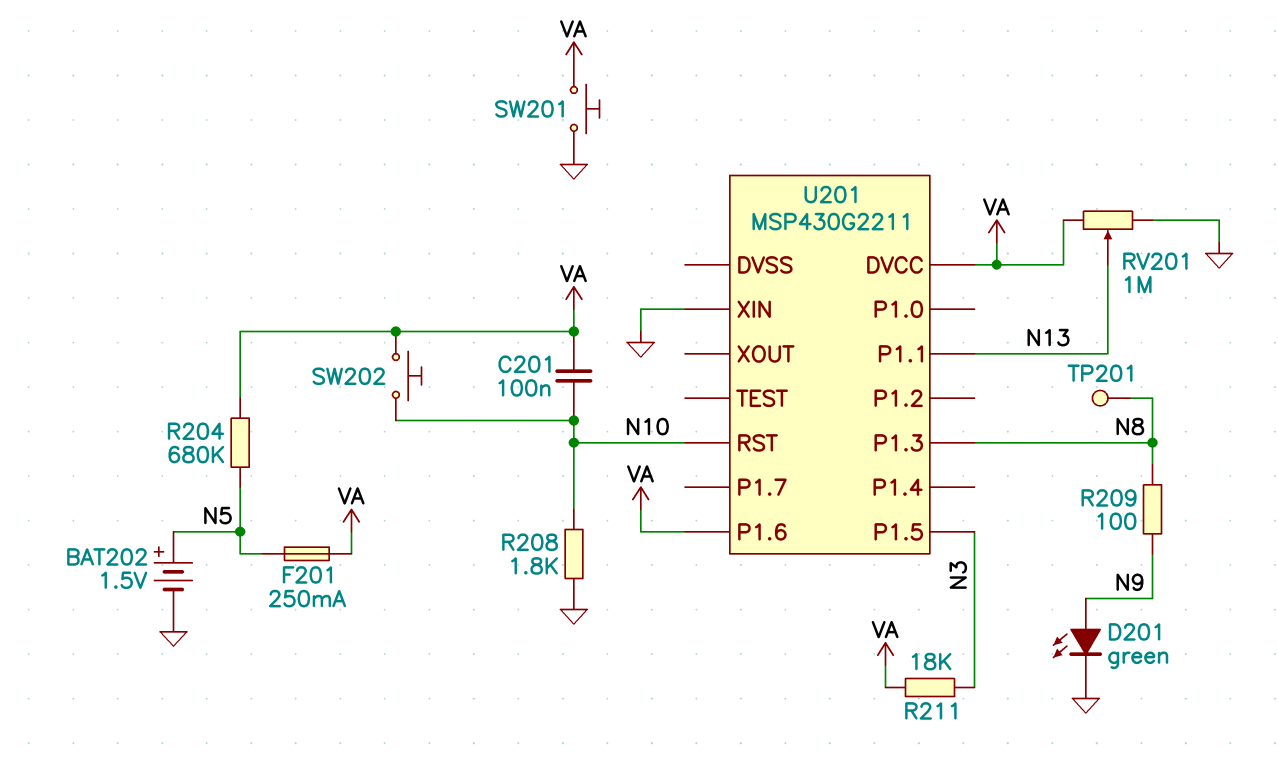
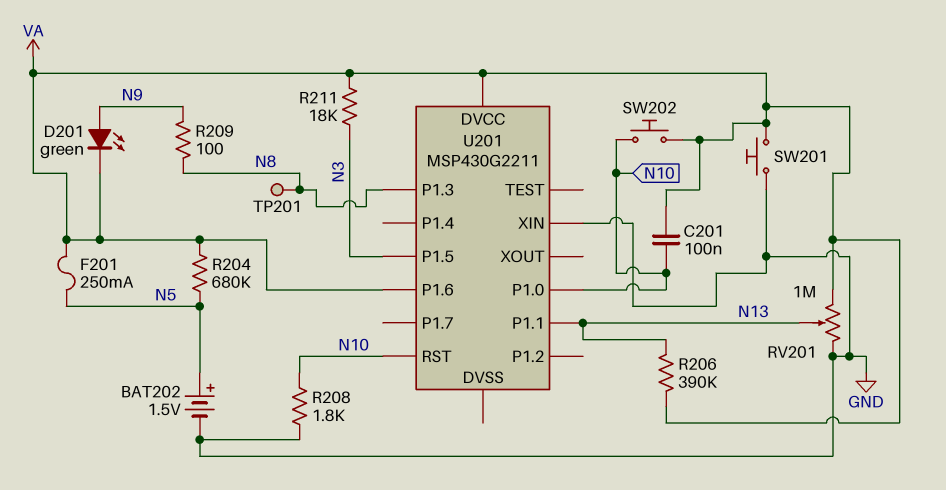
D201: LED green (A N9, K GND) -> LED green (A N9, K VA)
R206: none -> 390k (N13, VA)
U201 pin P1.0: none -> N10

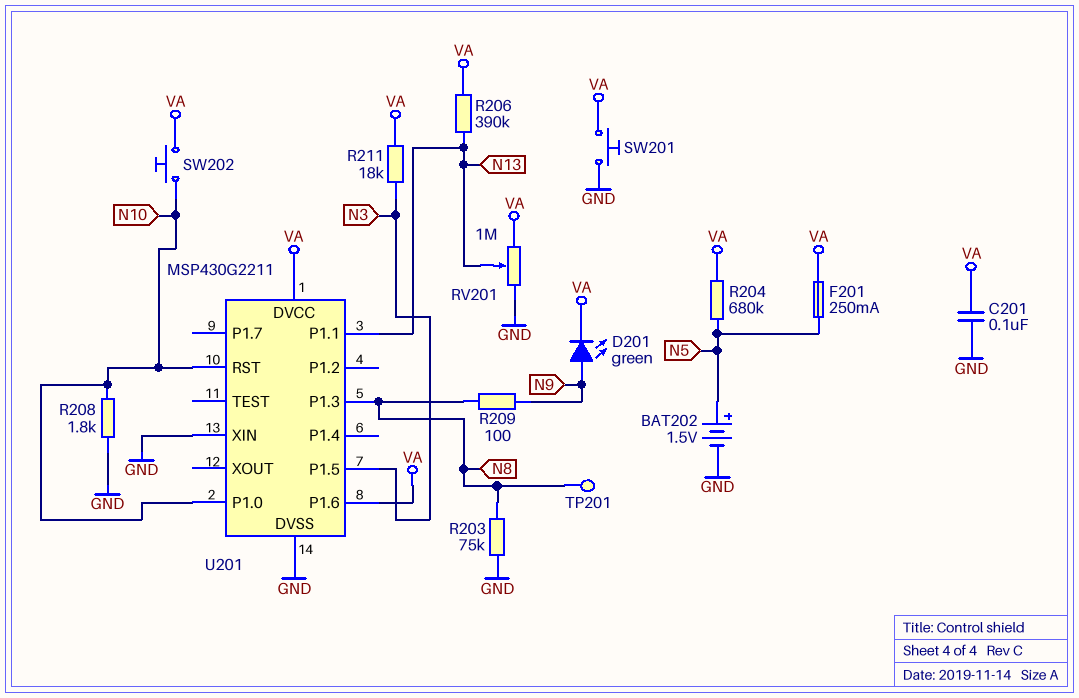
C201: 100nF (N10, VA) -> 100nF (GND, VA)
R203: none -> 75k (GND, N8)
U201 pin DVSS: none -> GND

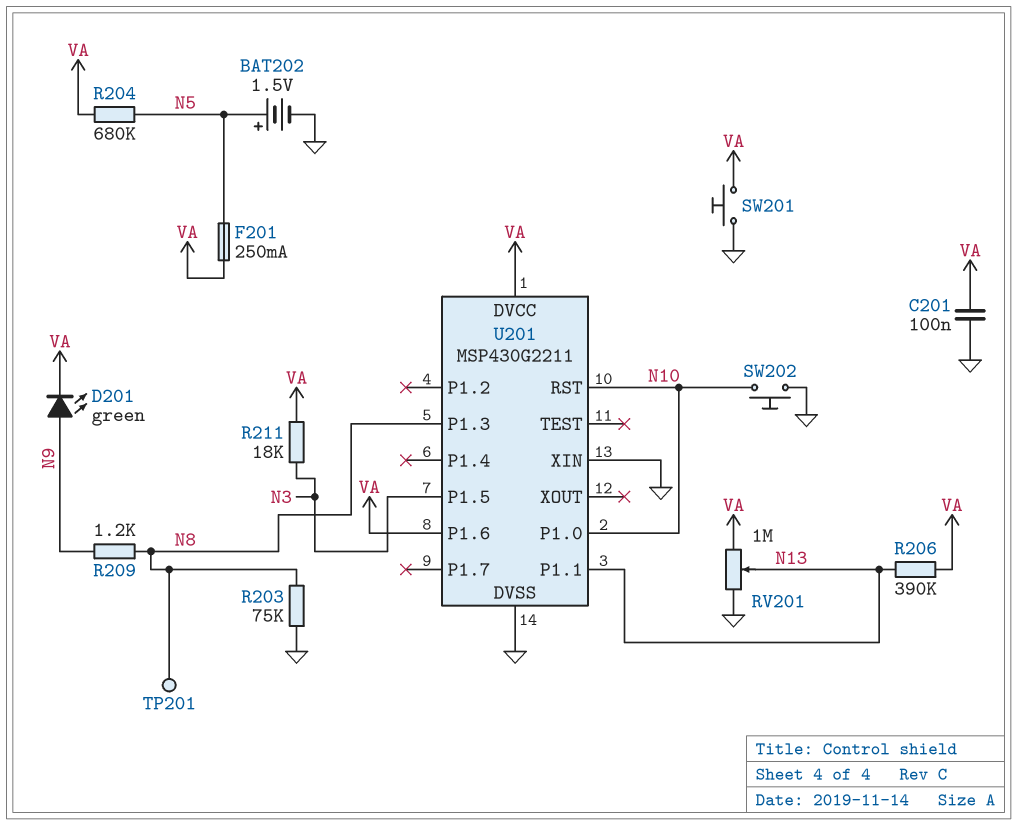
R208: 1.8k (GND, N10) -> none
R209: 100 (N8, N9) -> 1.2k (N8, N9)
SW202: button (N10, VA) -> button (GND, N10)

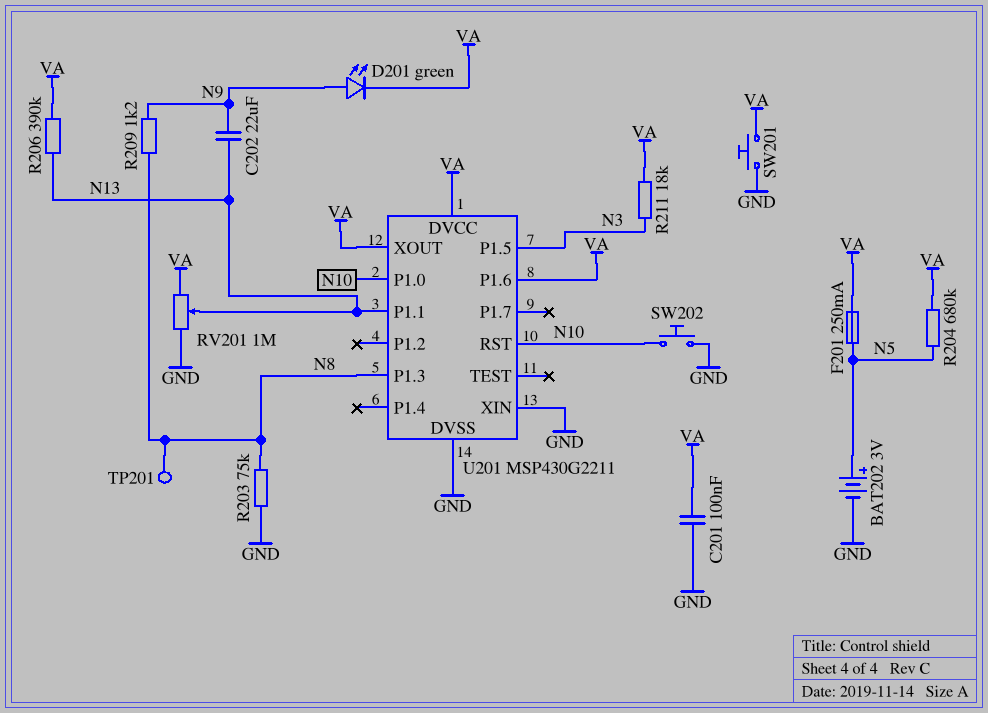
BAT202: 1.5V (plus N5, minus GND) -> 3V (plus N5, minus GND)
C202: none -> 22uF (N9, N13)
U201 pin XOUT: none -> VA

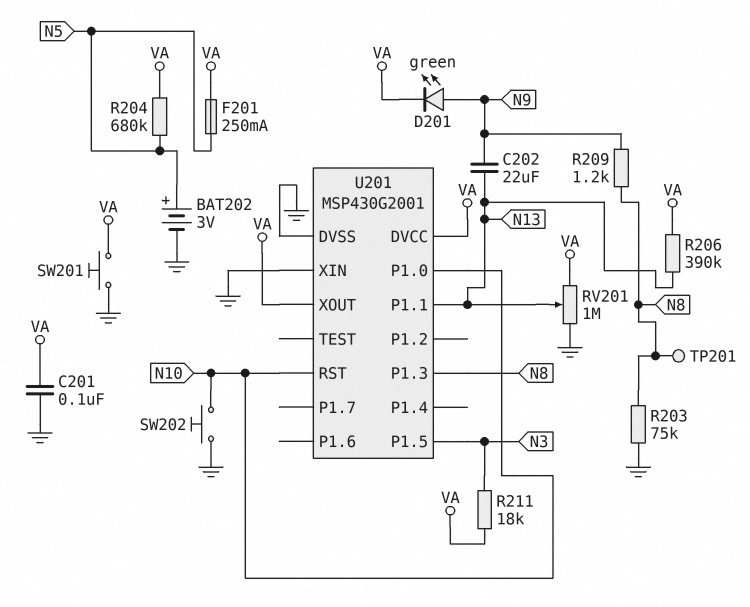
U201: MSP430G2211 -> MSP430G2001
U201 pin P1.6: VA -> none

